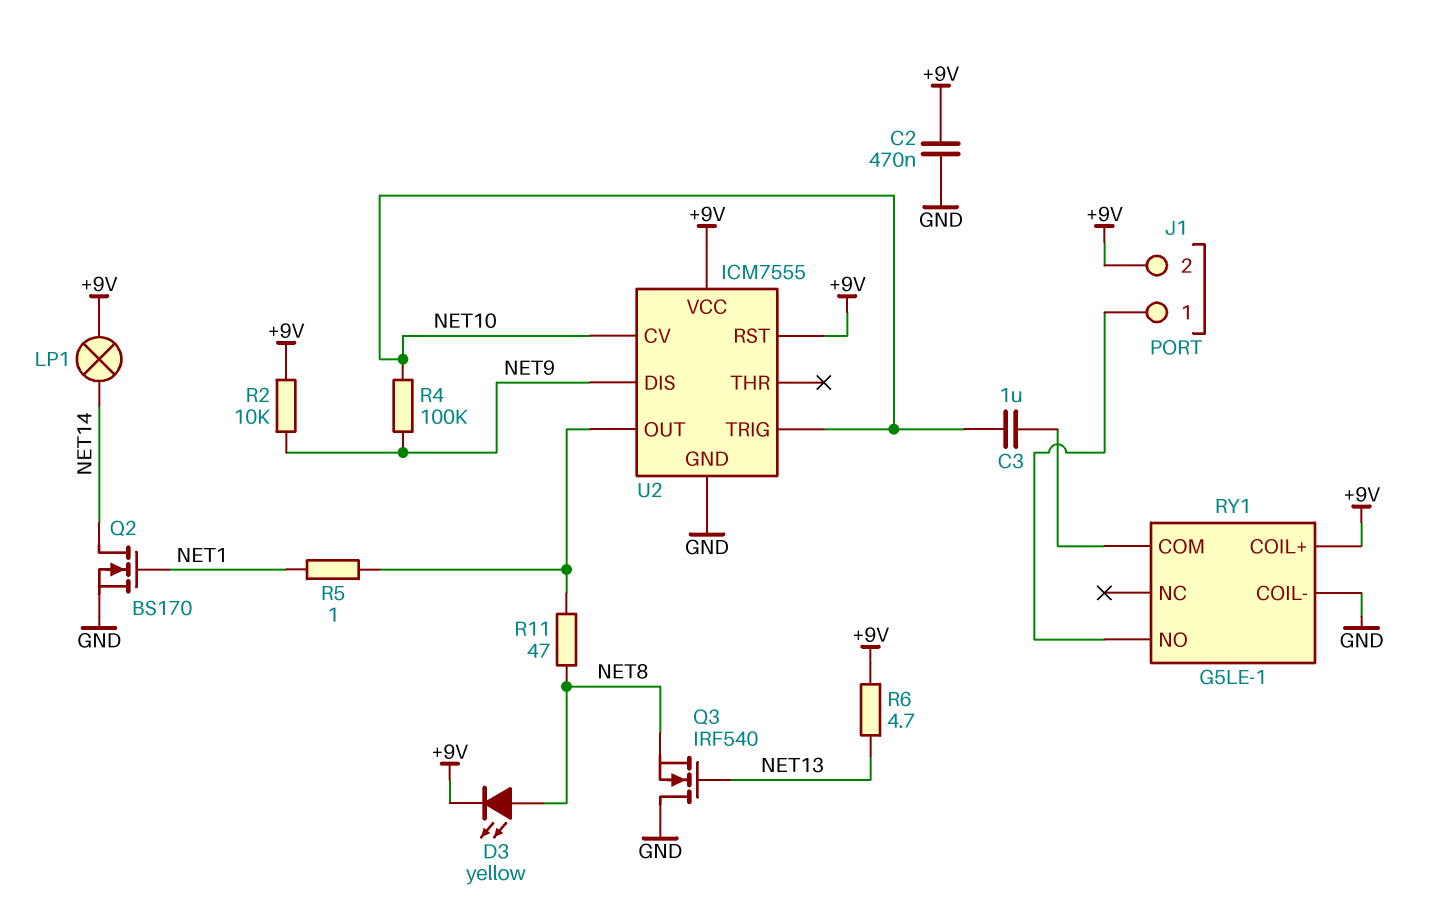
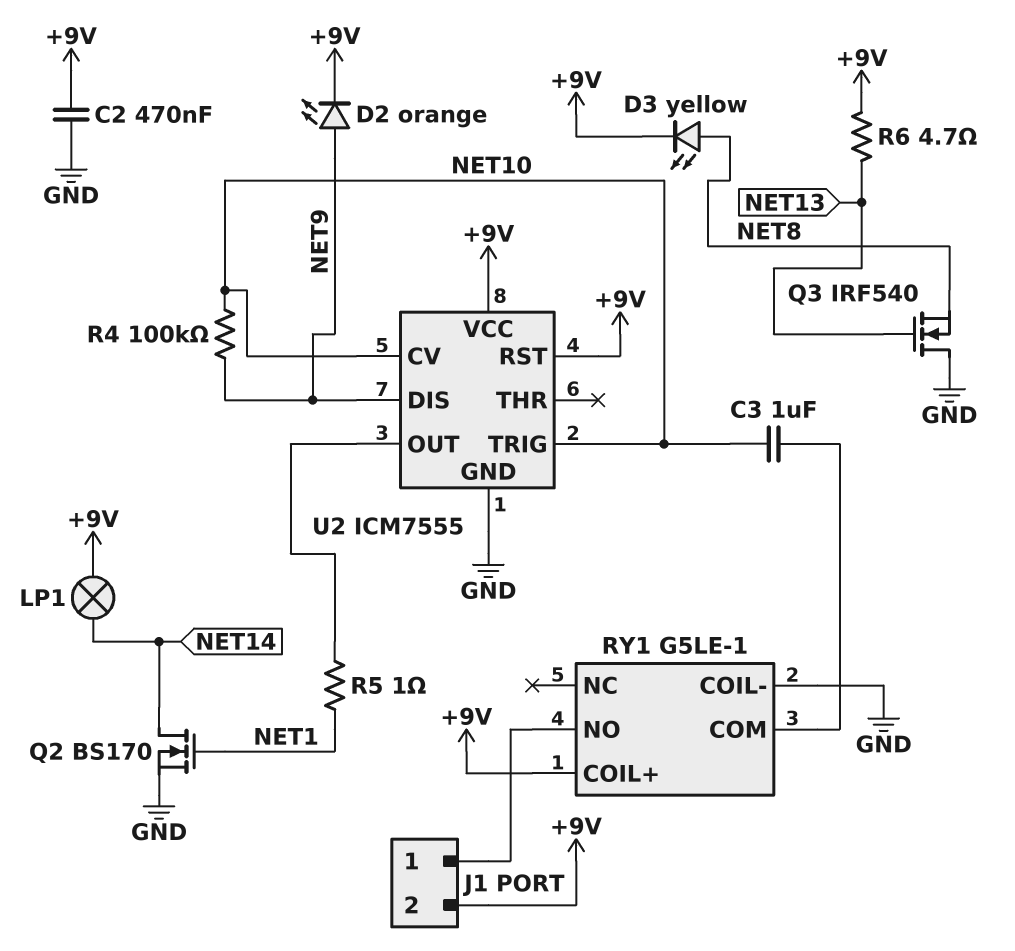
D2: none -> LED orange (A NET9, K +9V)
R2: 10k (+9V, NET9) -> none
R11: 47 (NET8, U2/OUT) -> none

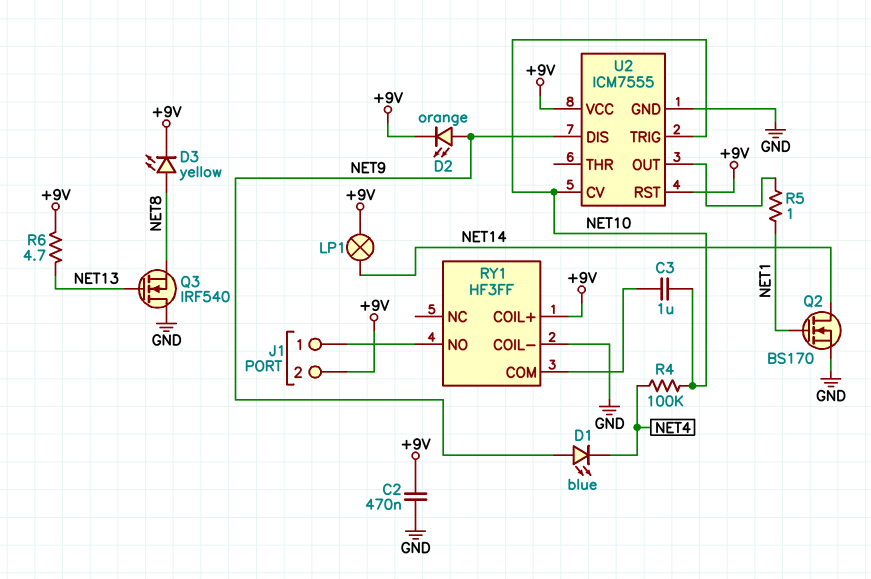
D1: none -> LED blue (A NET9, K NET4)
R4: 100k (NET9, NET10) -> 100k (NET4, NET10)
RY1: G5LE-1 -> HF3FF

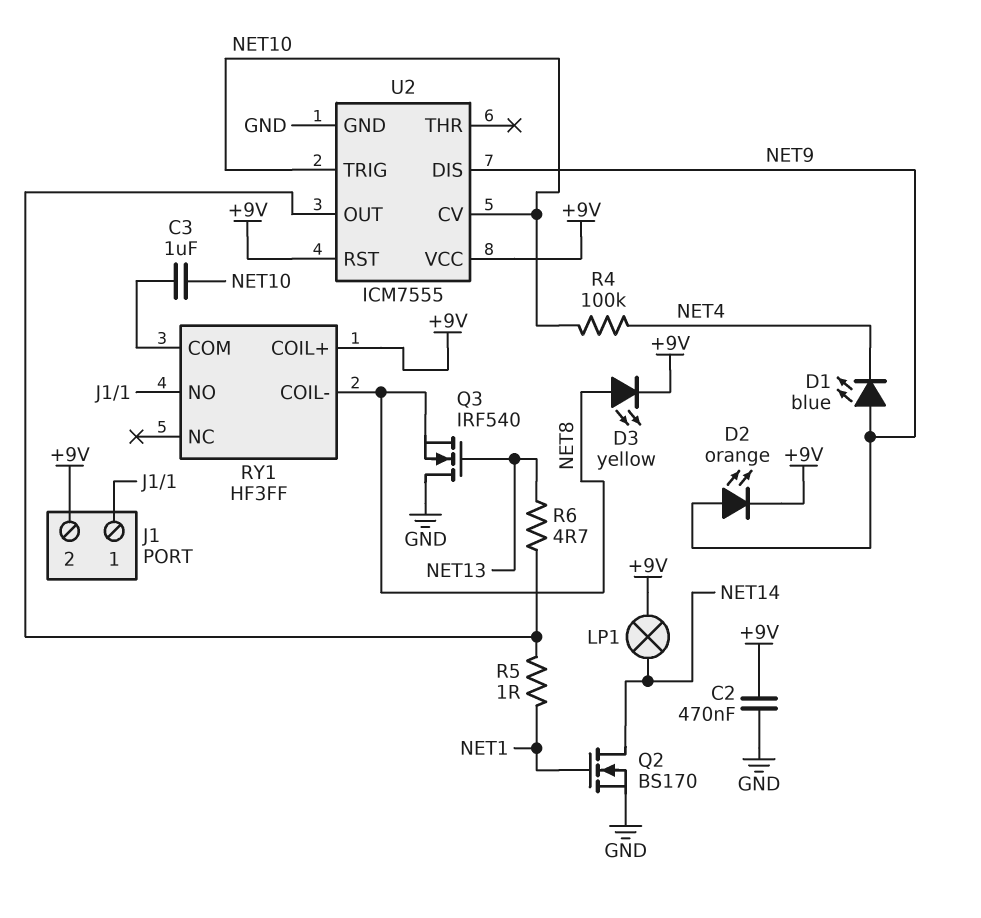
R6: 4.7 (+9V, NET13) -> 4.7 (NET13, U2/OUT)
RY1 pin COIL-: GND -> NET8

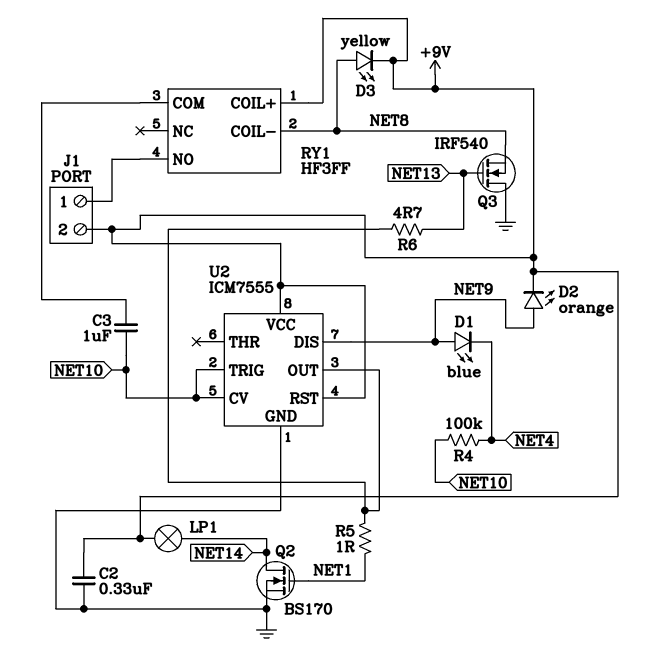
C2: 470nF (+9V, GND) -> 330nF (+9V, GND)

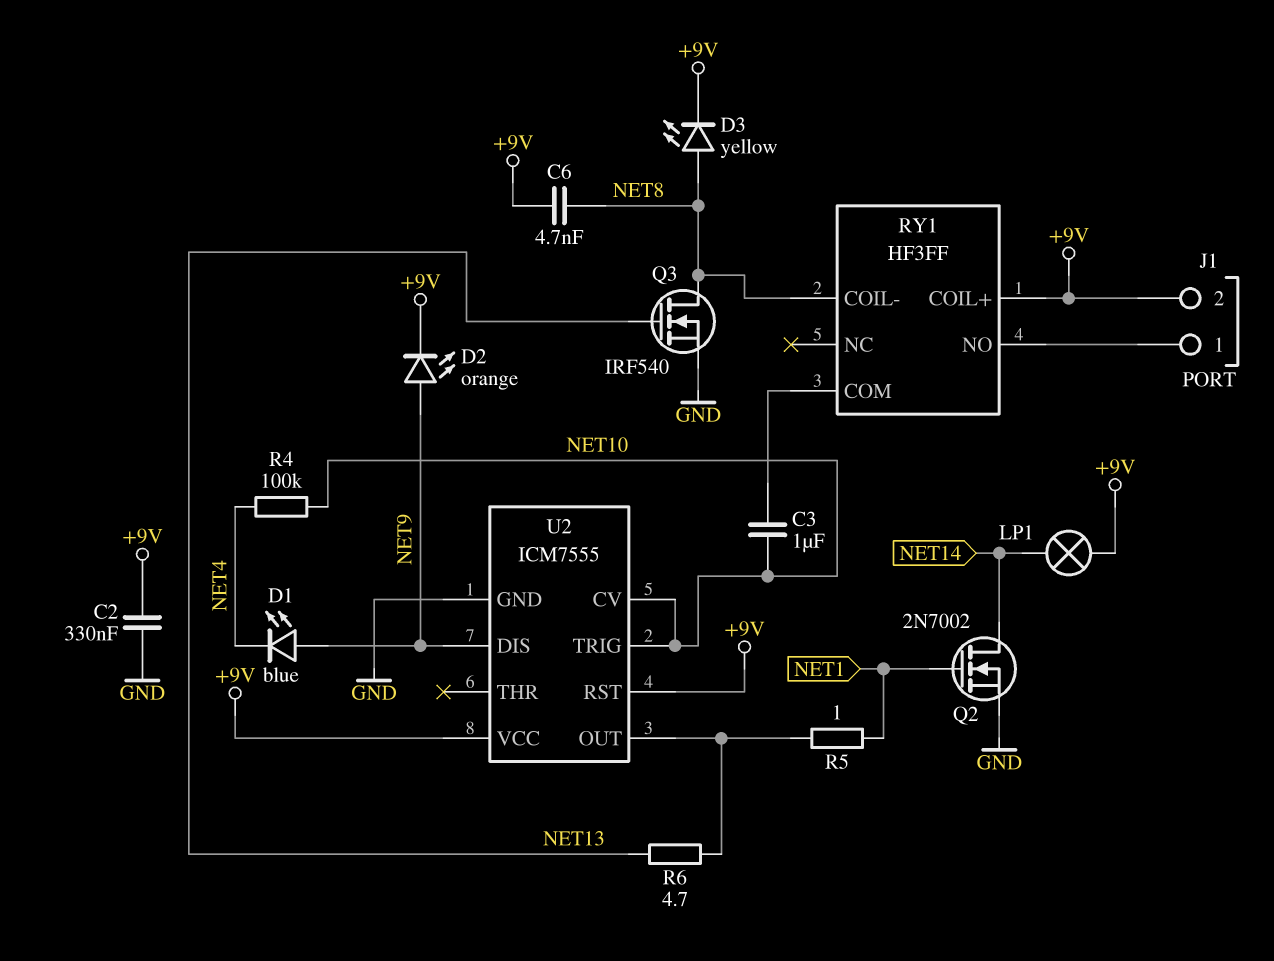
C6: none -> 4.7nF (+9V, NET8)
Q2: NMOS BS170 (G NET1, D NET14, S GND) -> NMOS 2N7002 (G NET1, D NET14, S GND)
Q3: NMOS IRF540 (G NET13, D GND, S NET8) -> NMOS IRF540 (G NET13, D NET8, S GND)

